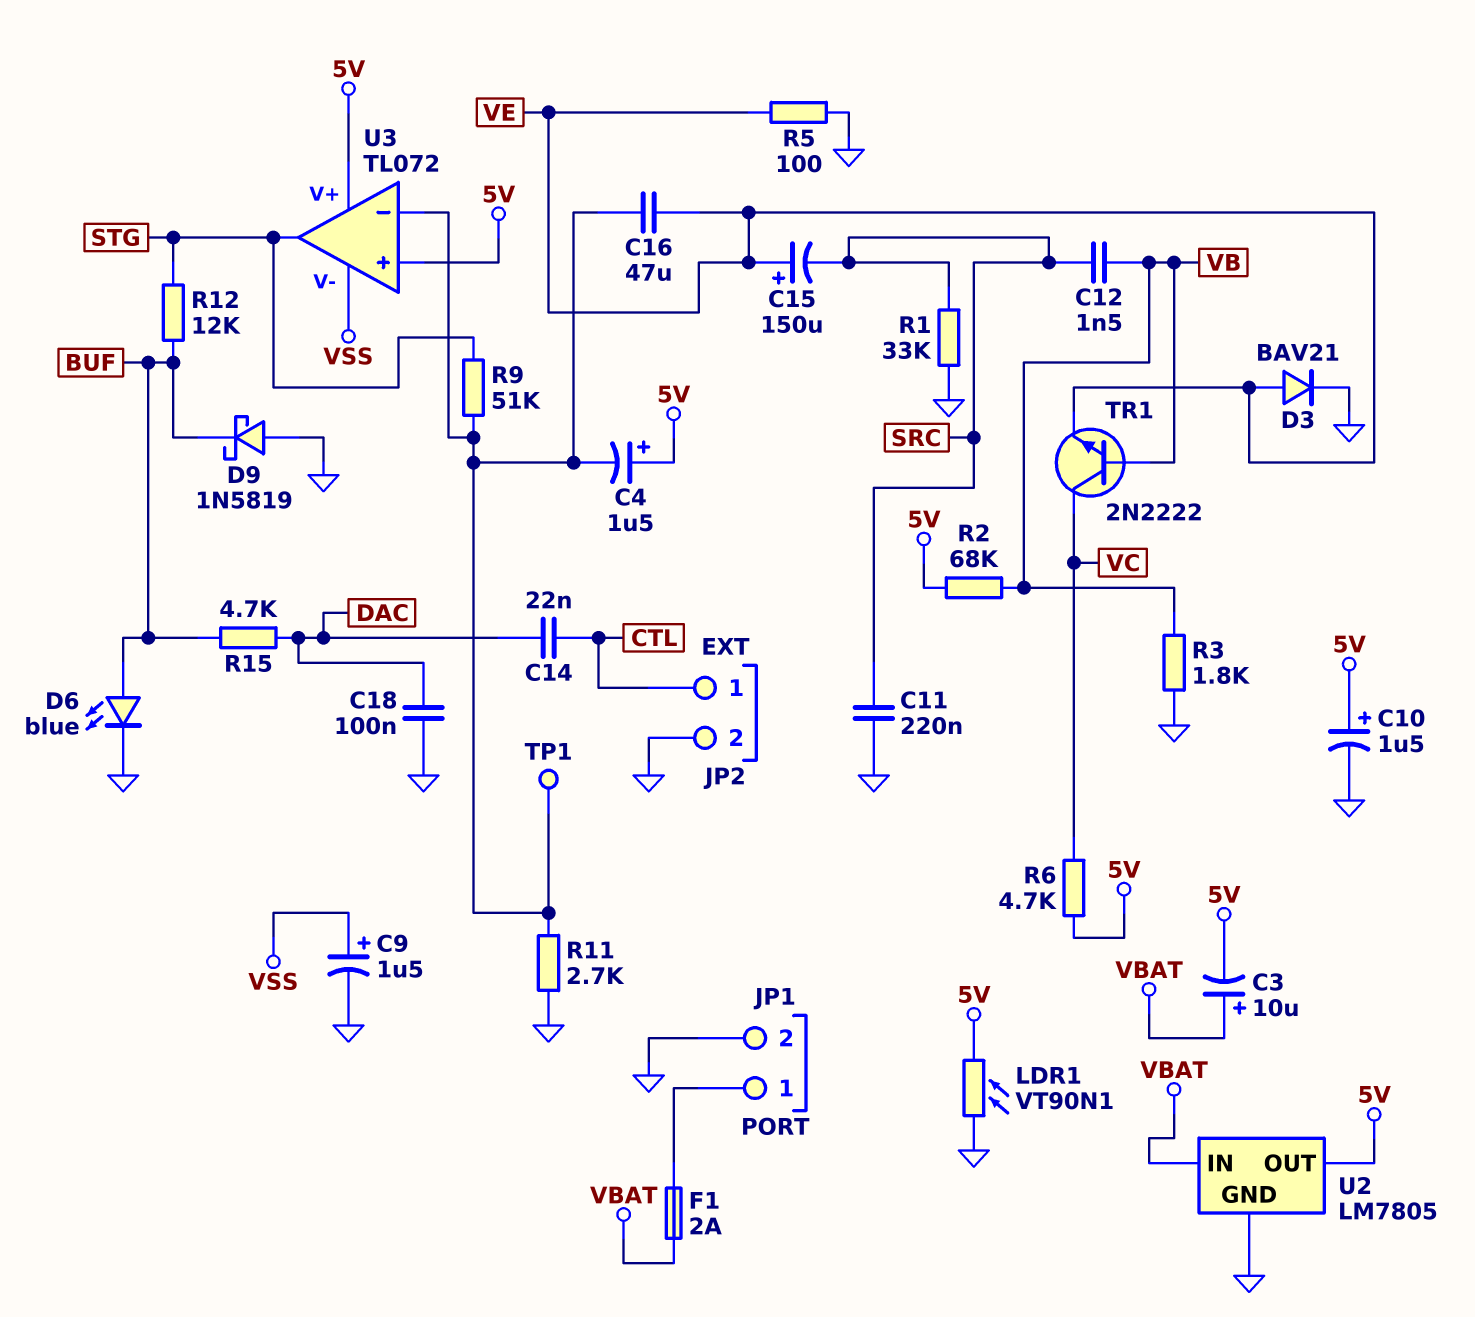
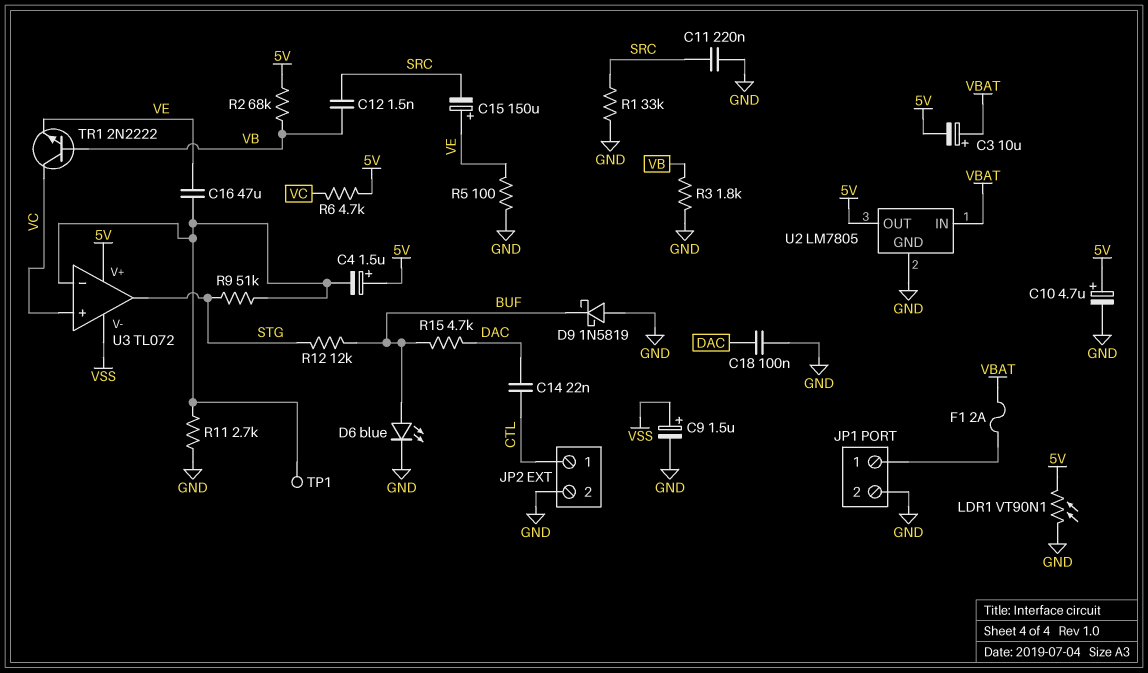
C10: 1.5uF (plus 5V, minus GND) -> 4.7uF (plus 5V, minus GND)
D3: diode BAV21 (A VE, K GND) -> none
U3 pin in+: 5V -> VC

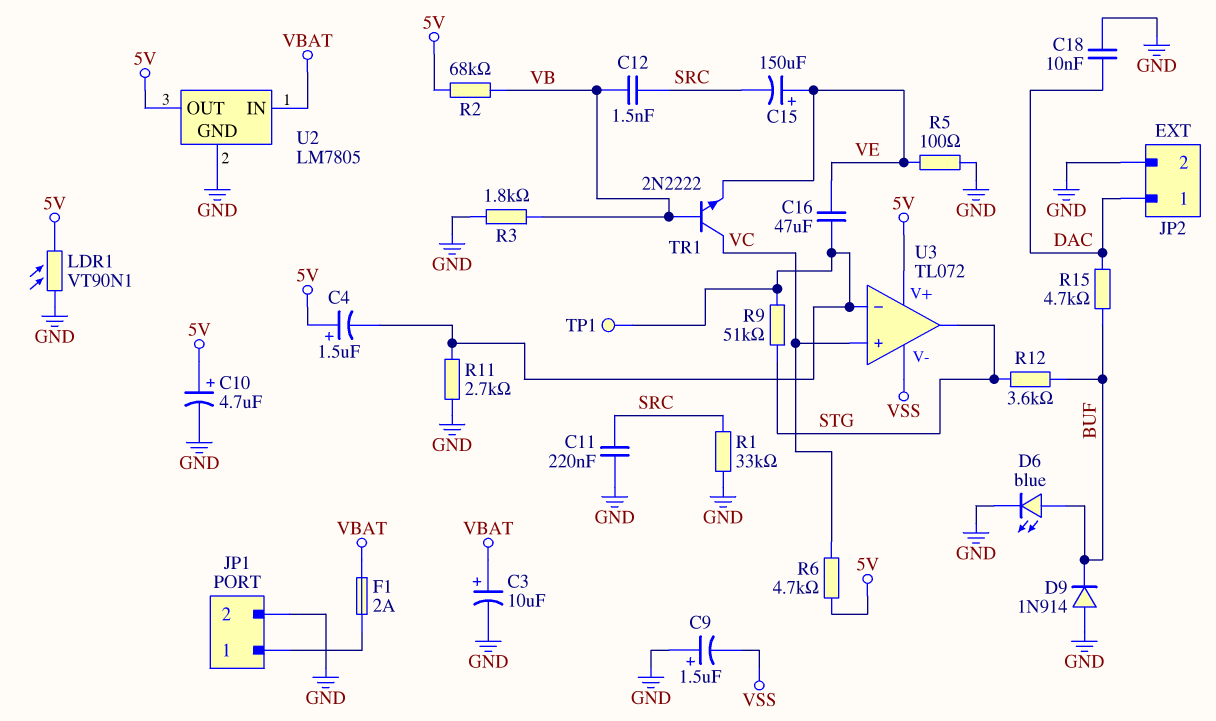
C3: 10uF (plus VBAT, minus 5V) -> 10uF (plus VBAT, minus GND)
C9: 1.5uF (plus VSS, minus GND) -> 1.5uF (plus GND, minus VSS)
C14: 22nF (CTL, DAC) -> none
C18: 100nF (DAC, GND) -> 10nF (DAC, GND)
D9: schottky 1N5819 (A GND, K BUF) -> diode 1N914 (A GND, K BUF)
JP2 pin 1: CTL -> DAC
R12: 12k (BUF, STG) -> 3.6k (BUF, STG)

